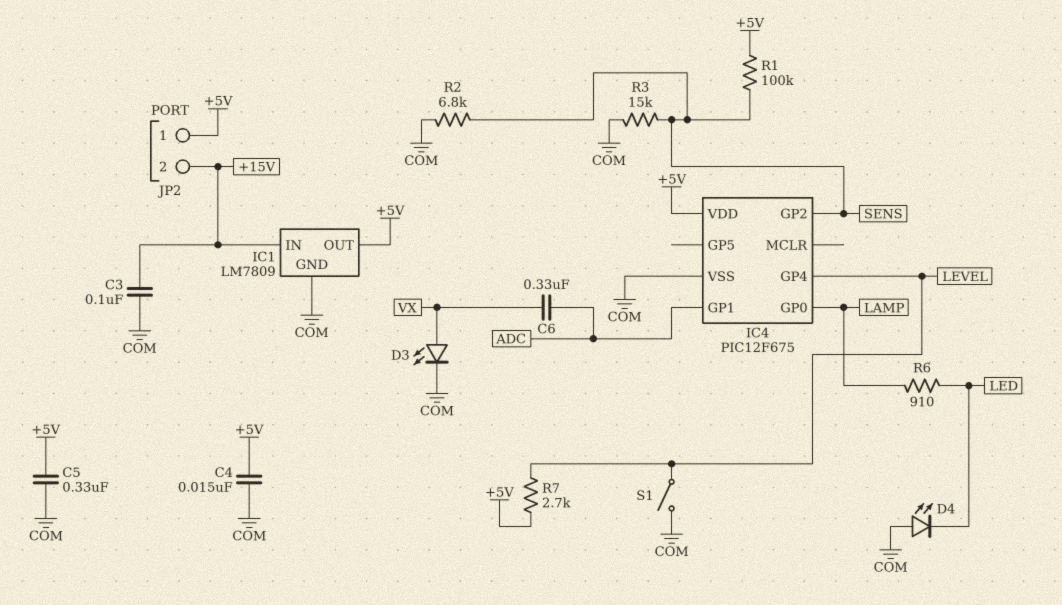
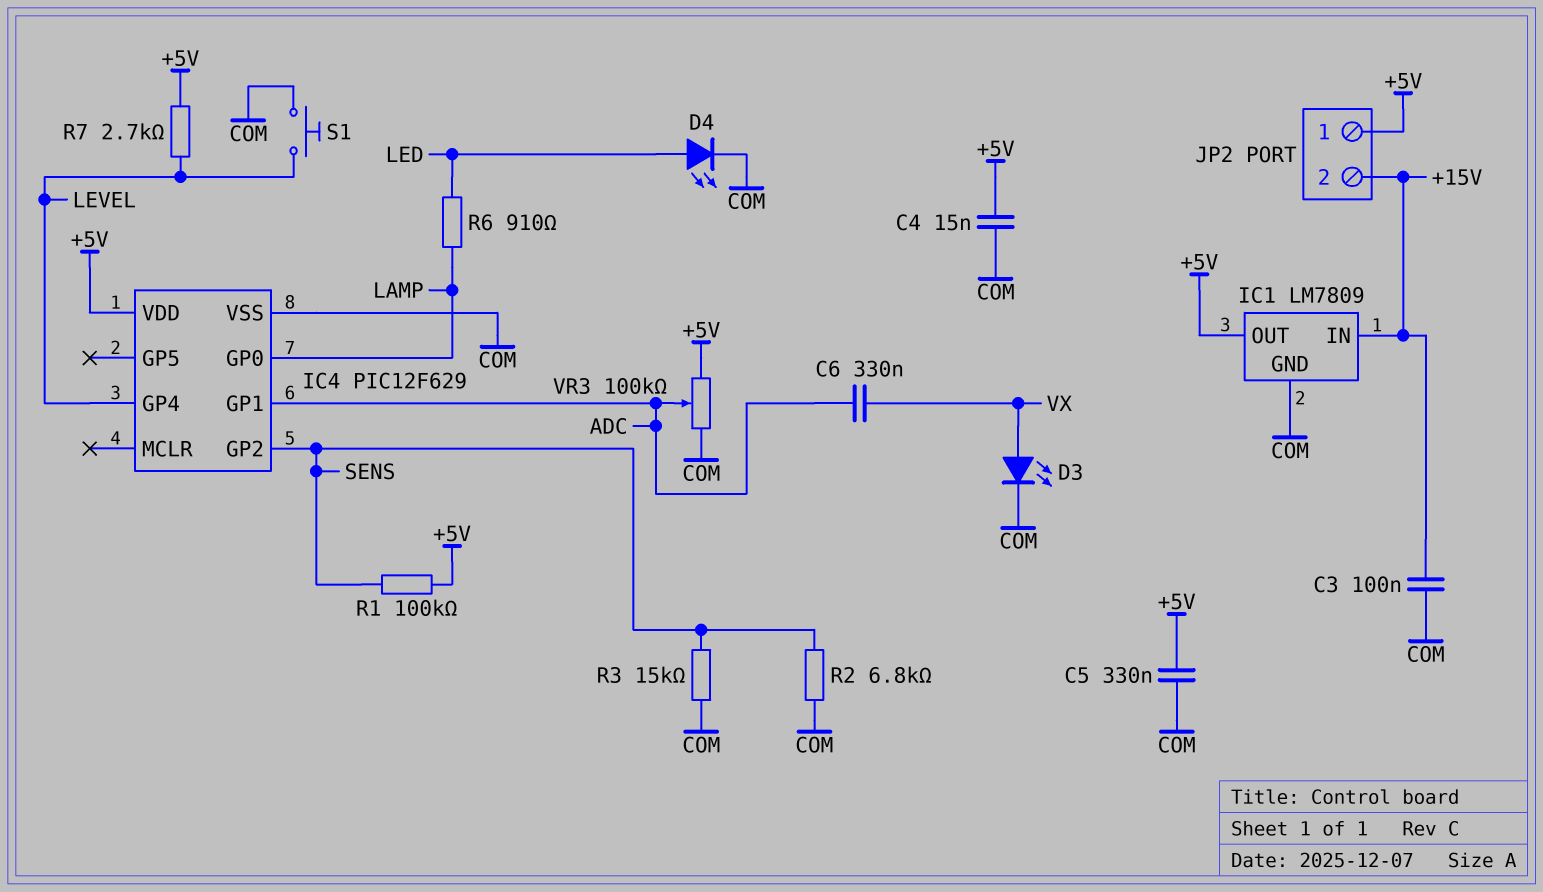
D4: LED (A COM, K LED) -> LED (A LED, K COM)
IC4: PIC12F675 -> PIC12F629
S1: switch (COM, LEVEL) -> button (COM, LEVEL)
VR3: none -> 100k (+5V, COM, wiper ADC)

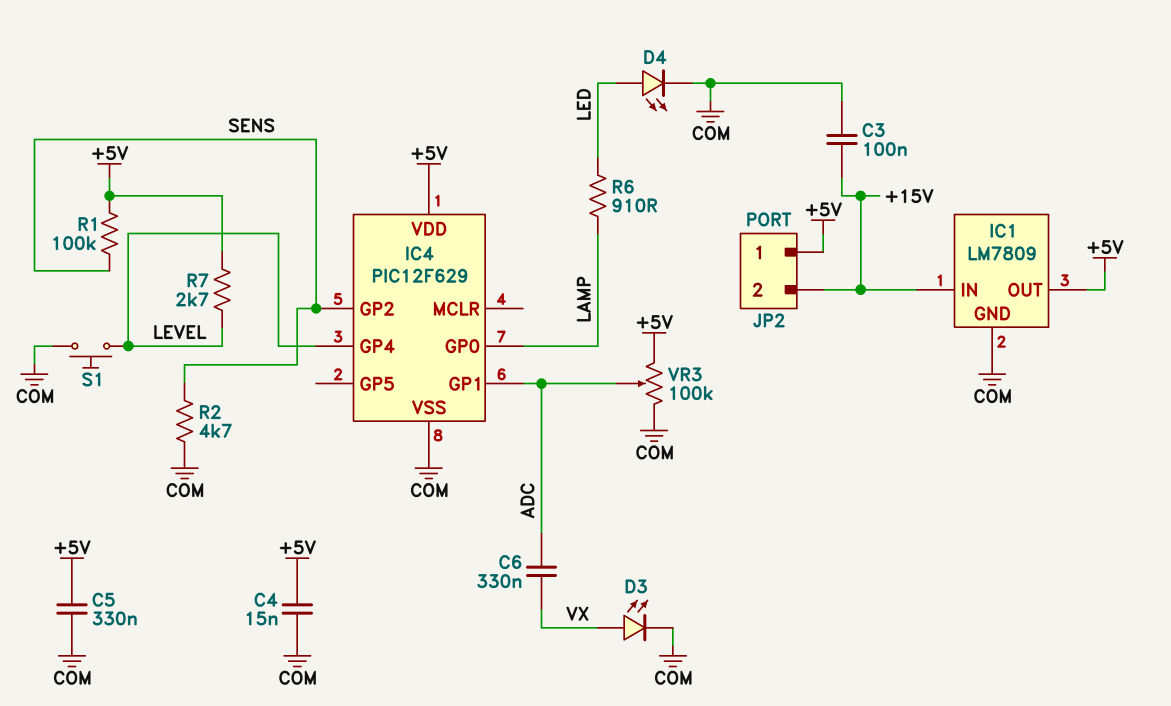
R2: 6.8k (COM, SENS) -> 4.7k (COM, SENS)
R3: 15k (COM, SENS) -> none

